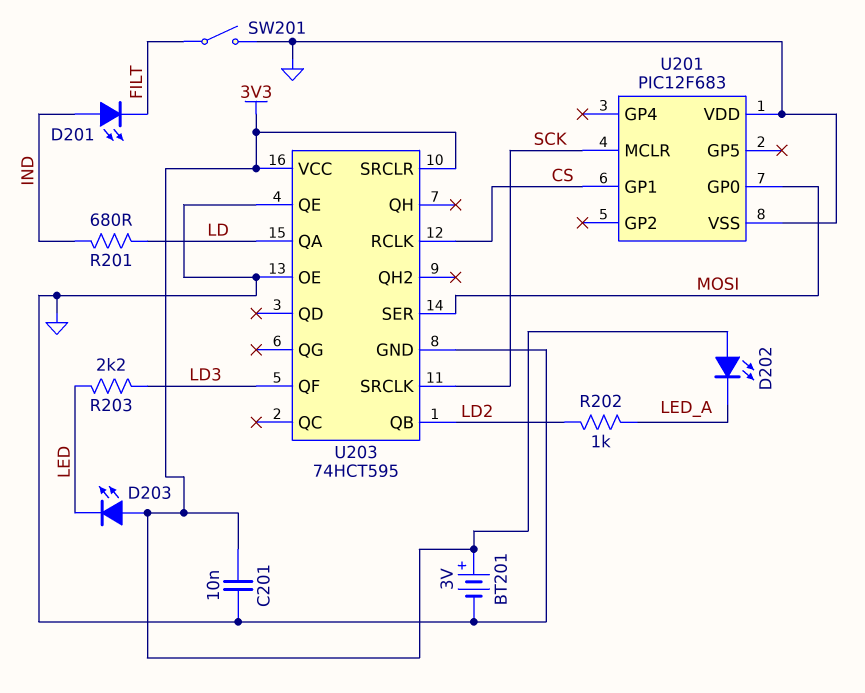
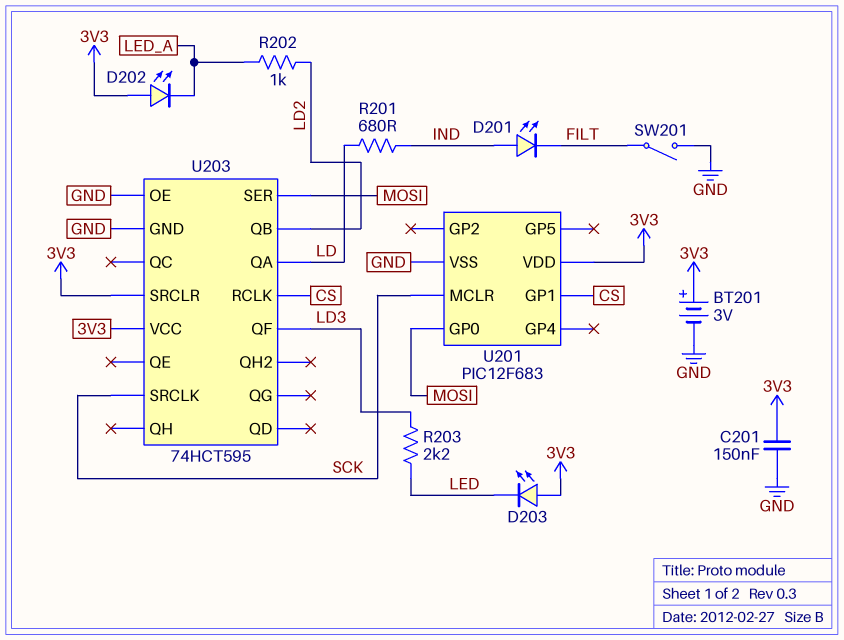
C201: 10nF (3V3, GND) -> 150nF (3V3, GND)
U201 pin VDD: GND -> 3V3
U203 pin QE: GND -> none

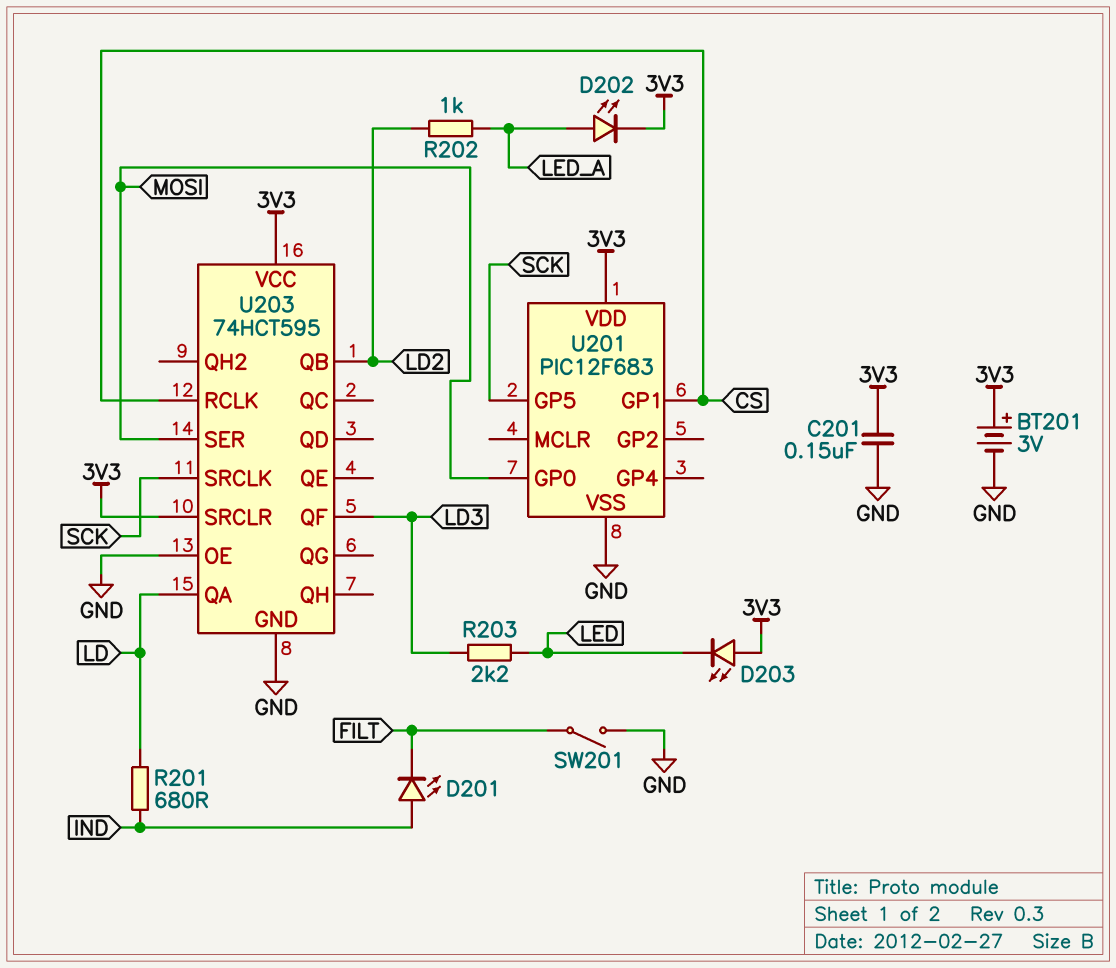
D202: LED (A 3V3, K LED_A) -> LED (A LED_A, K 3V3)
U201 pin GP5: none -> SCK
U201 pin MCLR: SCK -> none

